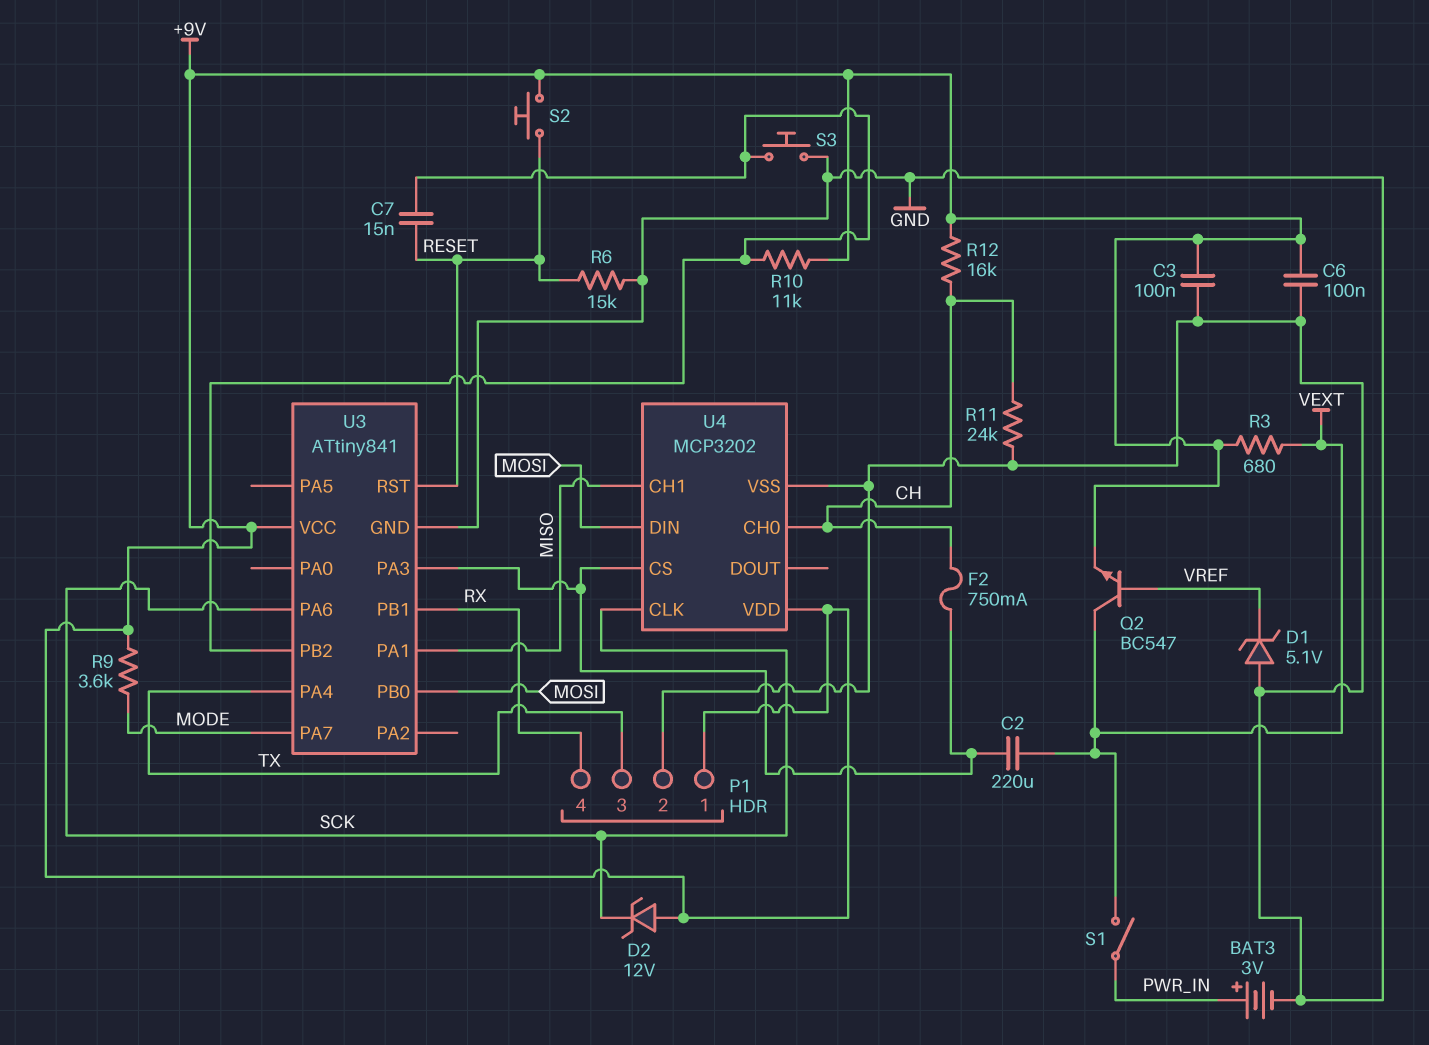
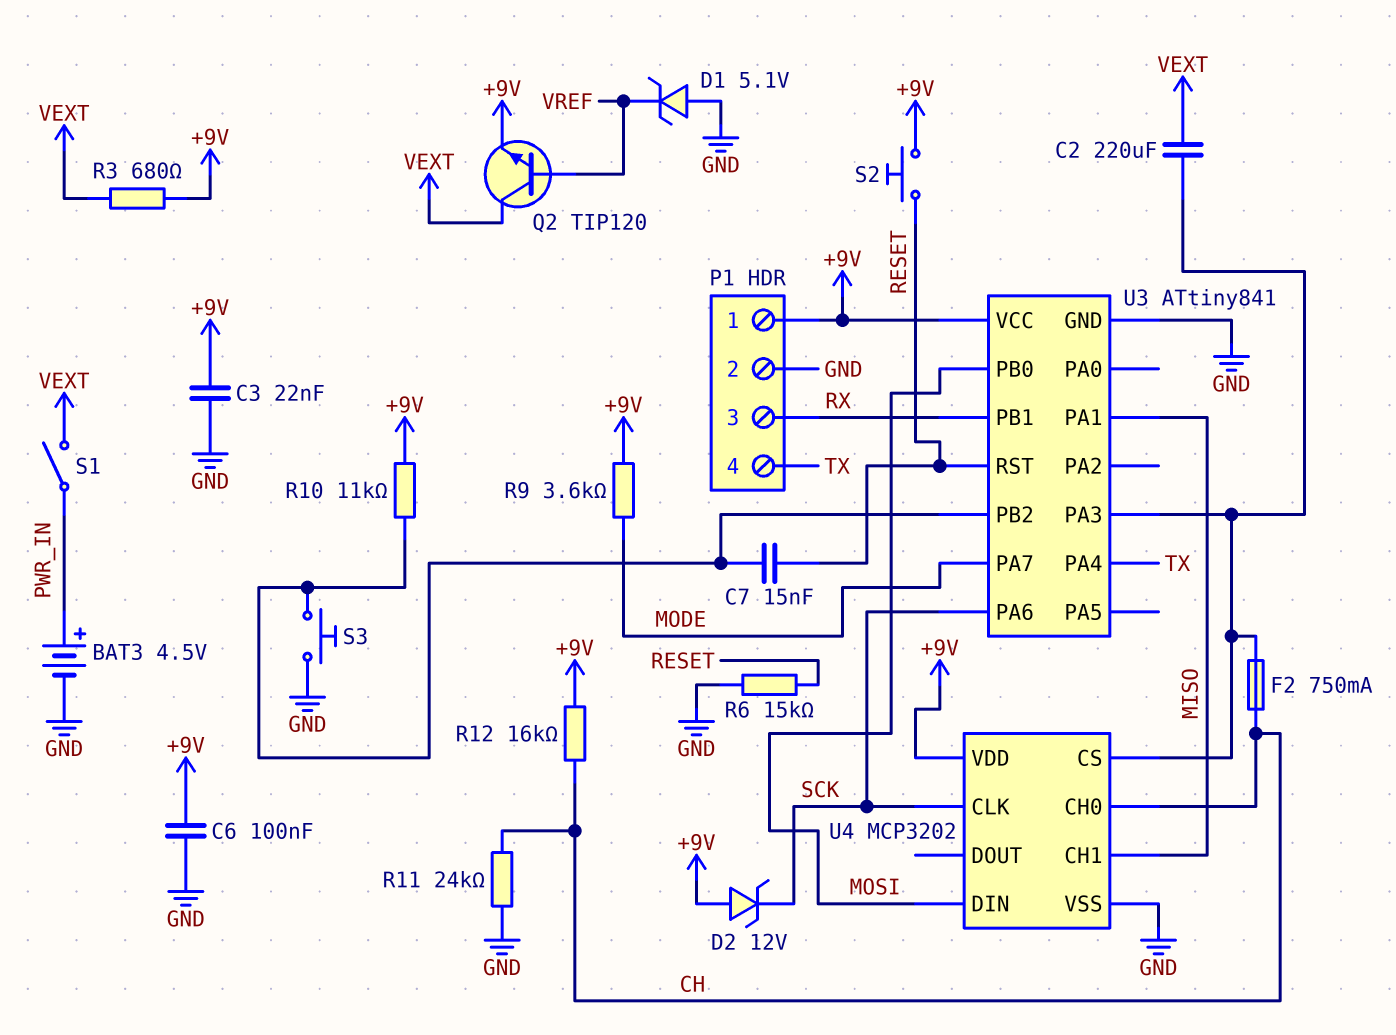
BAT3: 3V (plus PWR_IN, minus GND) -> 4.5V (plus PWR_IN, minus GND)
C3: 100nF (+9V, GND) -> 22nF (+9V, GND)
P1 pin 3: TX -> RX
P1 pin 4: RX -> TX
Q2: NPN BC547 (B VREF, C VEXT, E +9V) -> NPN TIP120 (B VREF, C VEXT, E +9V)

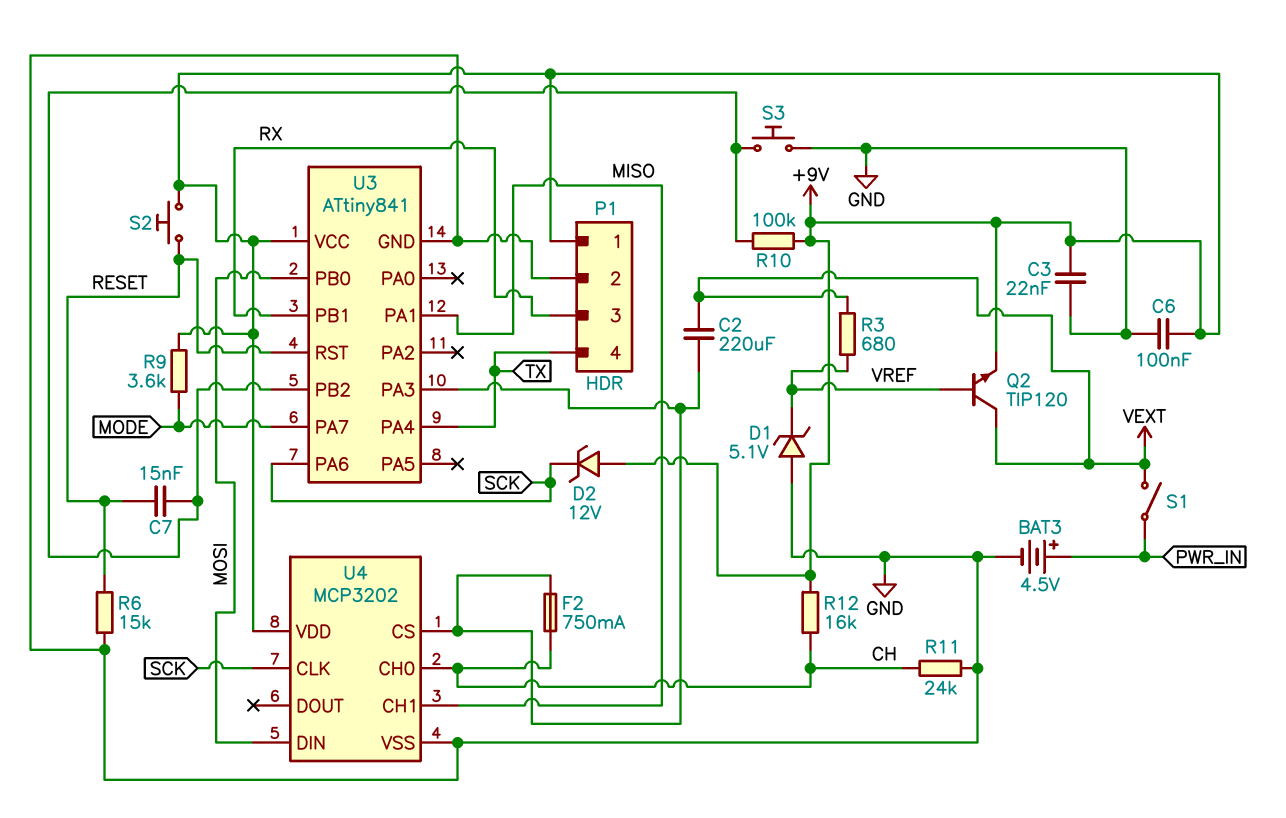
R3: 680 (+9V, VEXT) -> 680 (VEXT, VREF)
R10: 11k (+9V, U3/PB2) -> 100k (+9V, U3/PB2)

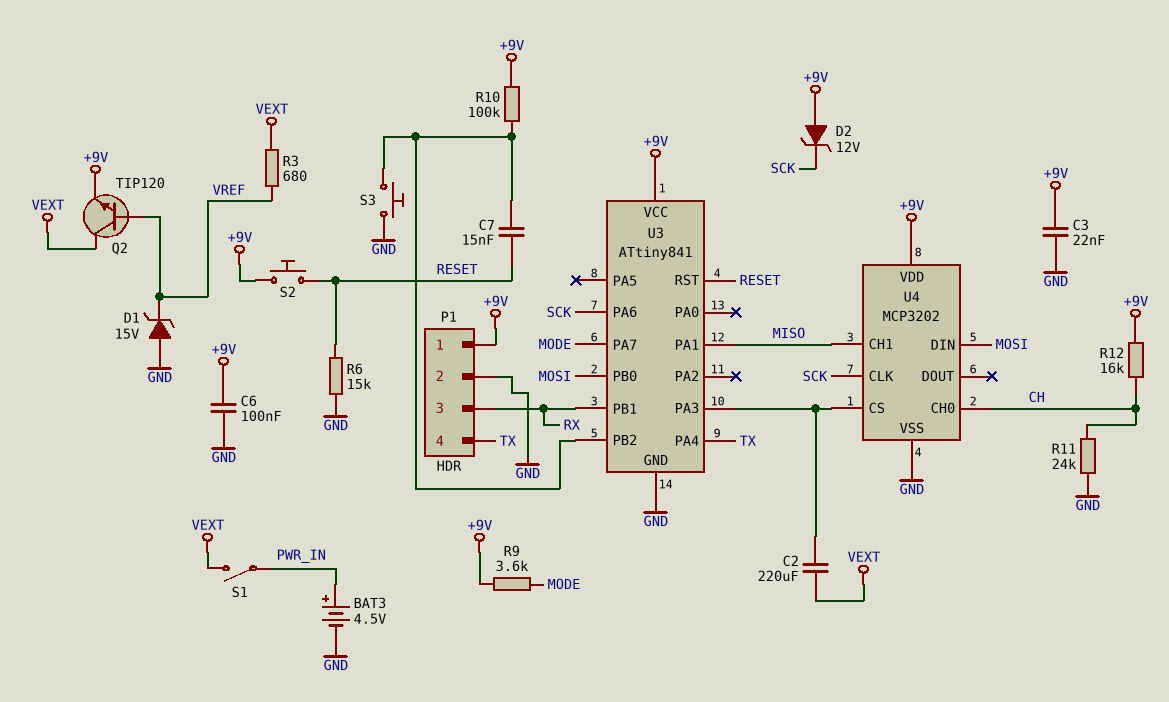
D1: zener 5.1V (A GND, K VREF) -> zener 15V (A GND, K VREF)
F2: 750mA (CH, U3/PA3) -> none

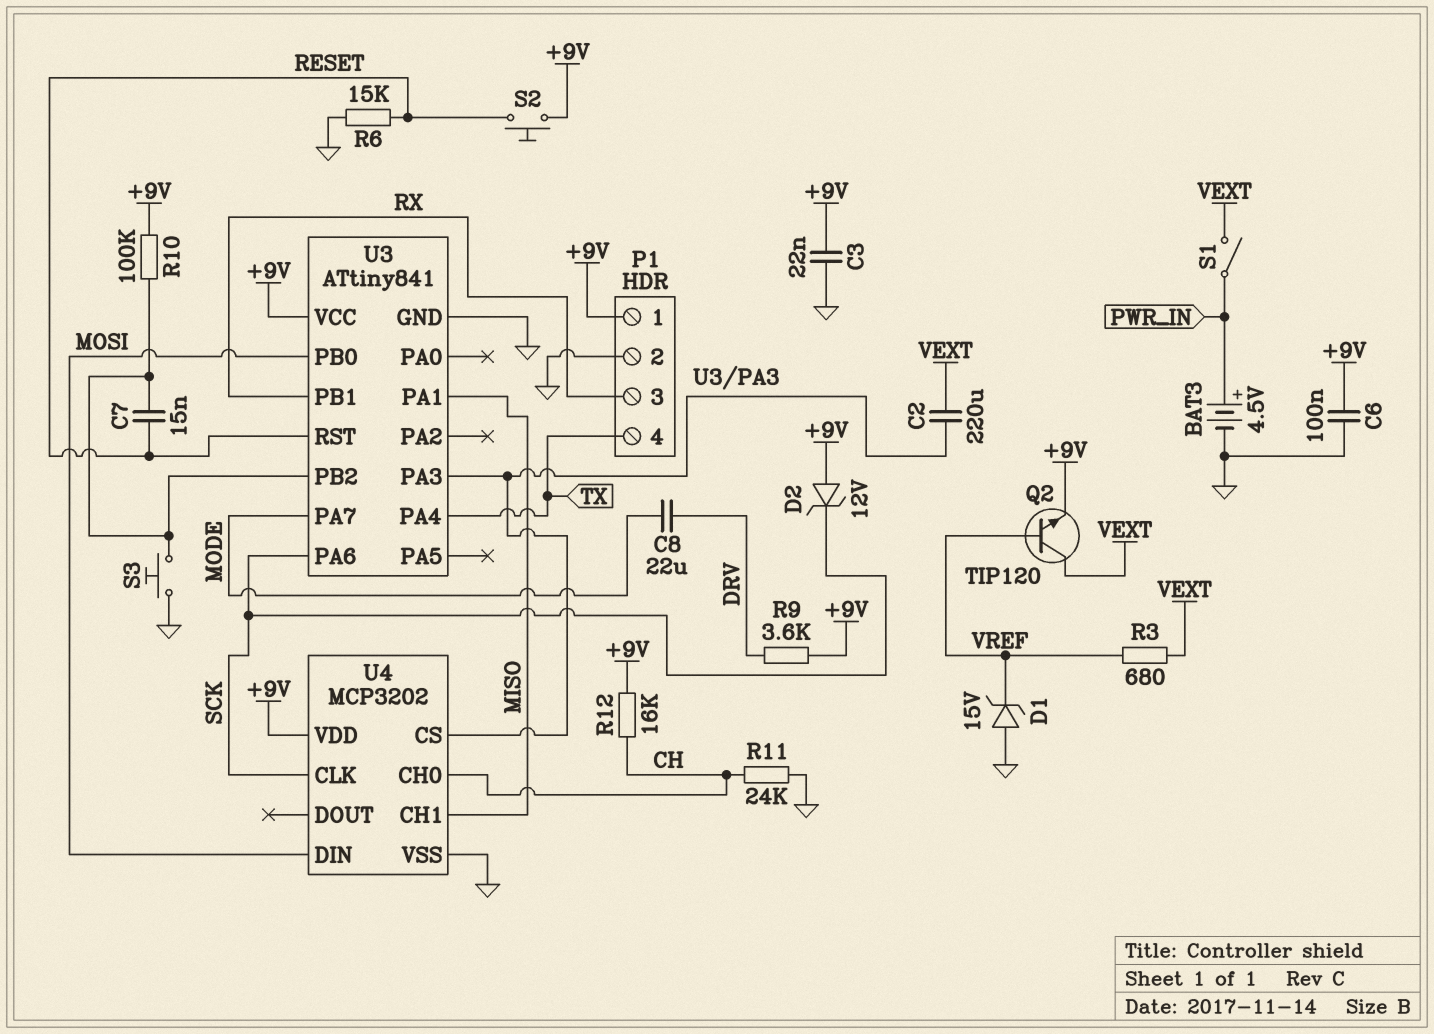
C8: none -> 22uF (DRV, MODE)
R9: 3.6k (+9V, MODE) -> 3.6k (+9V, DRV)

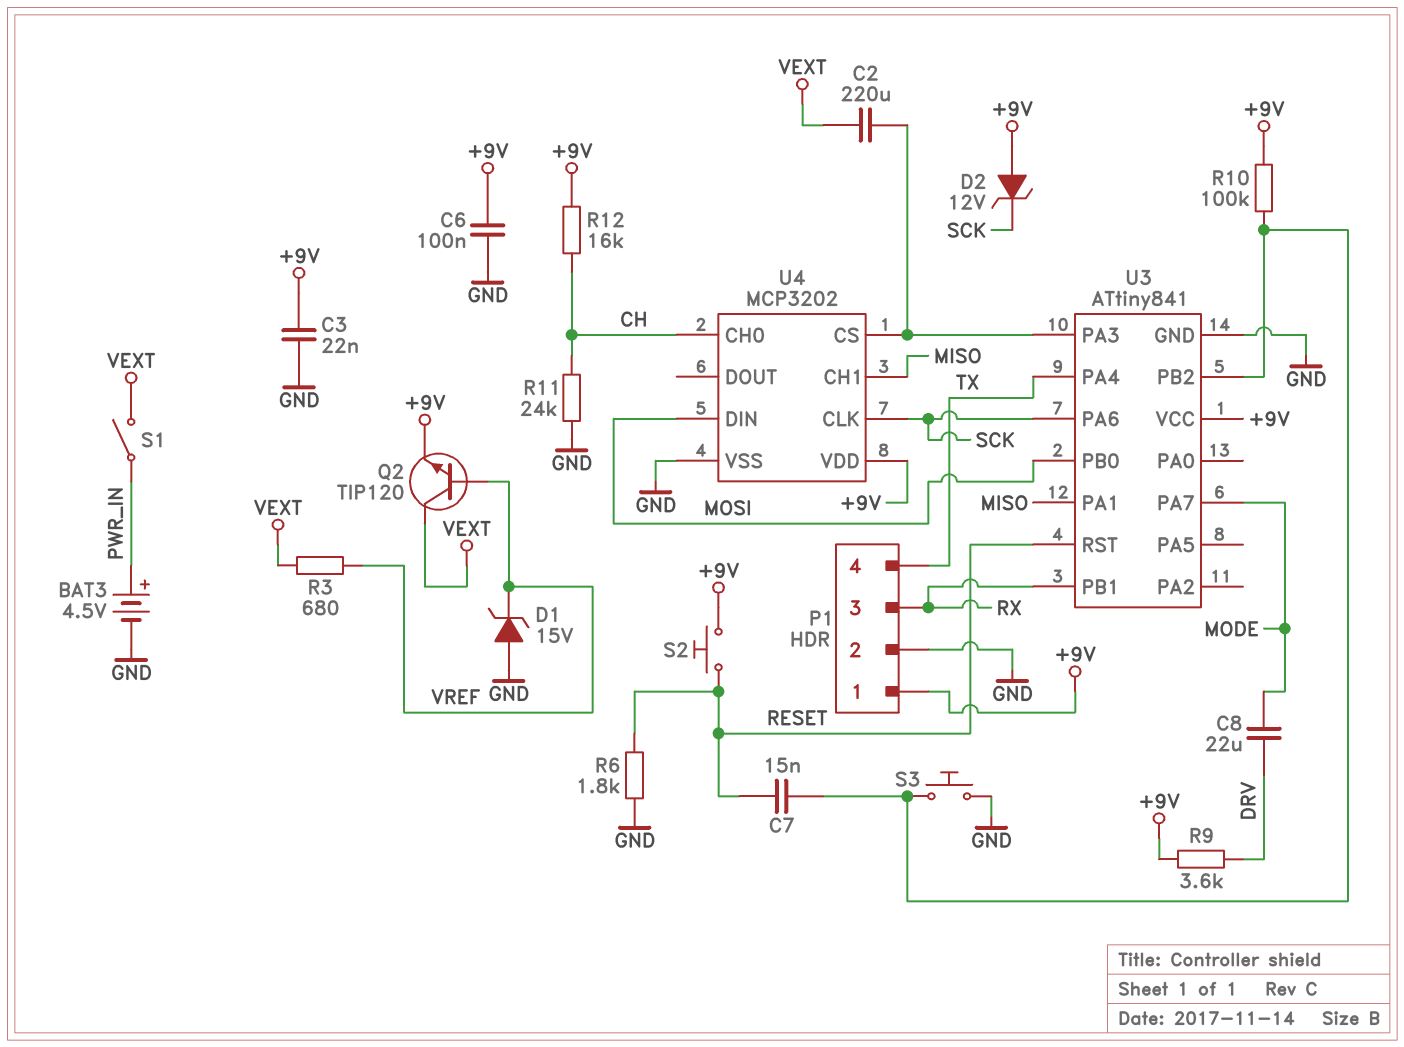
R6: 15k (GND, RESET) -> 1.8k (GND, RESET)

